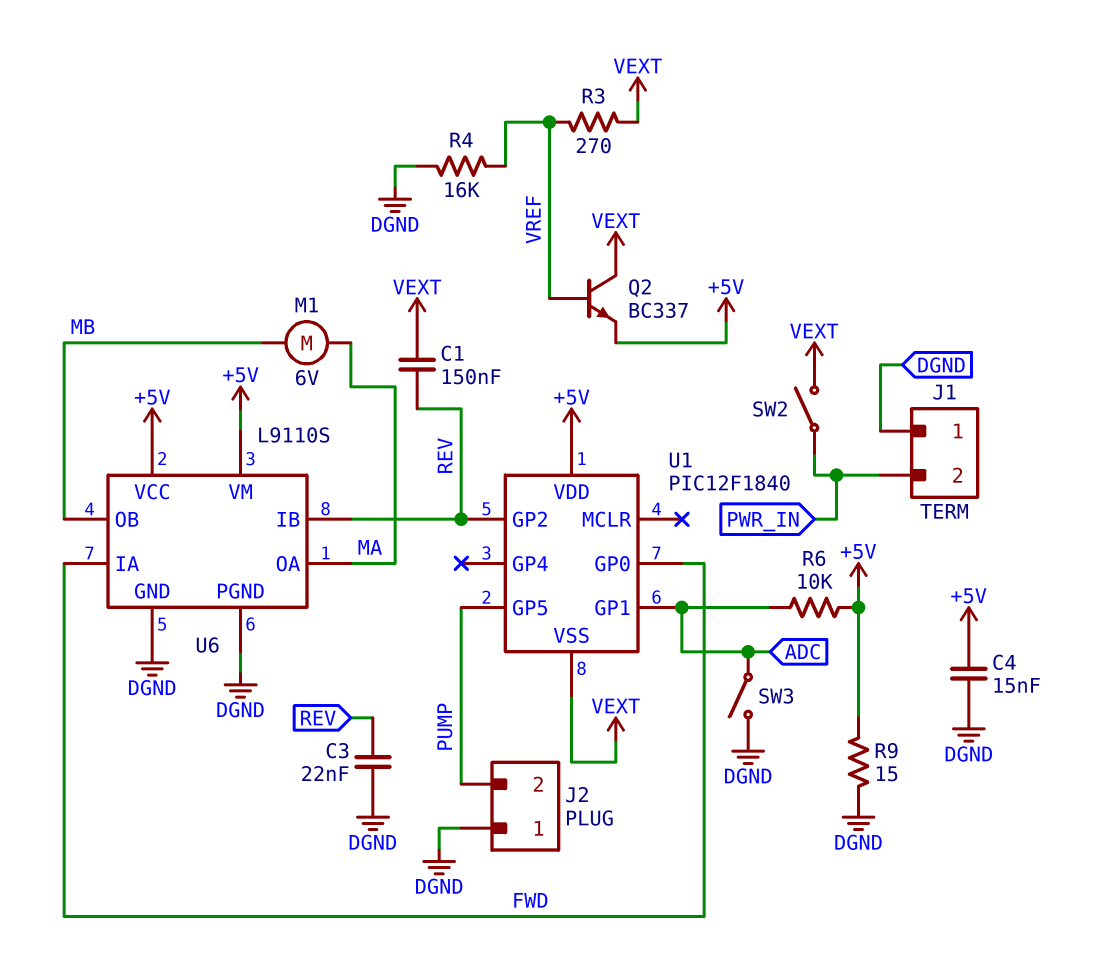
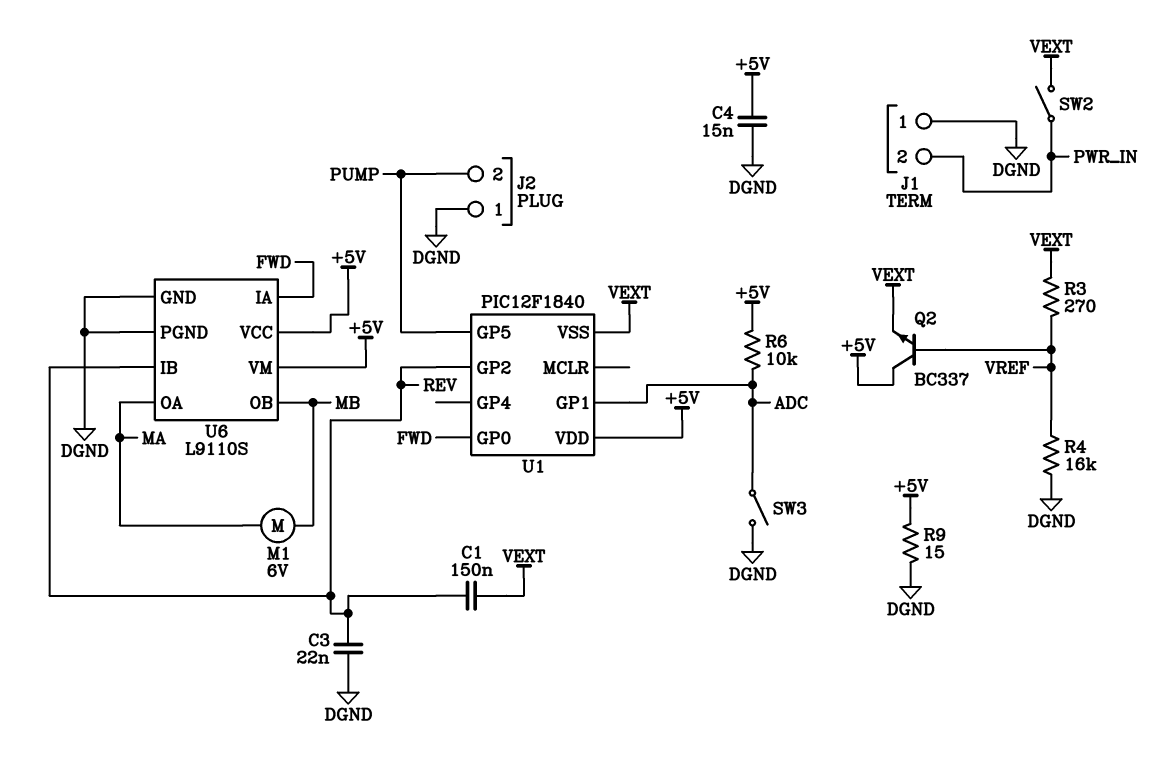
Q2: NPN BC337 (B VREF, C VEXT, E +5V) -> NPN BC337 (B VREF, C +5V, E VEXT)

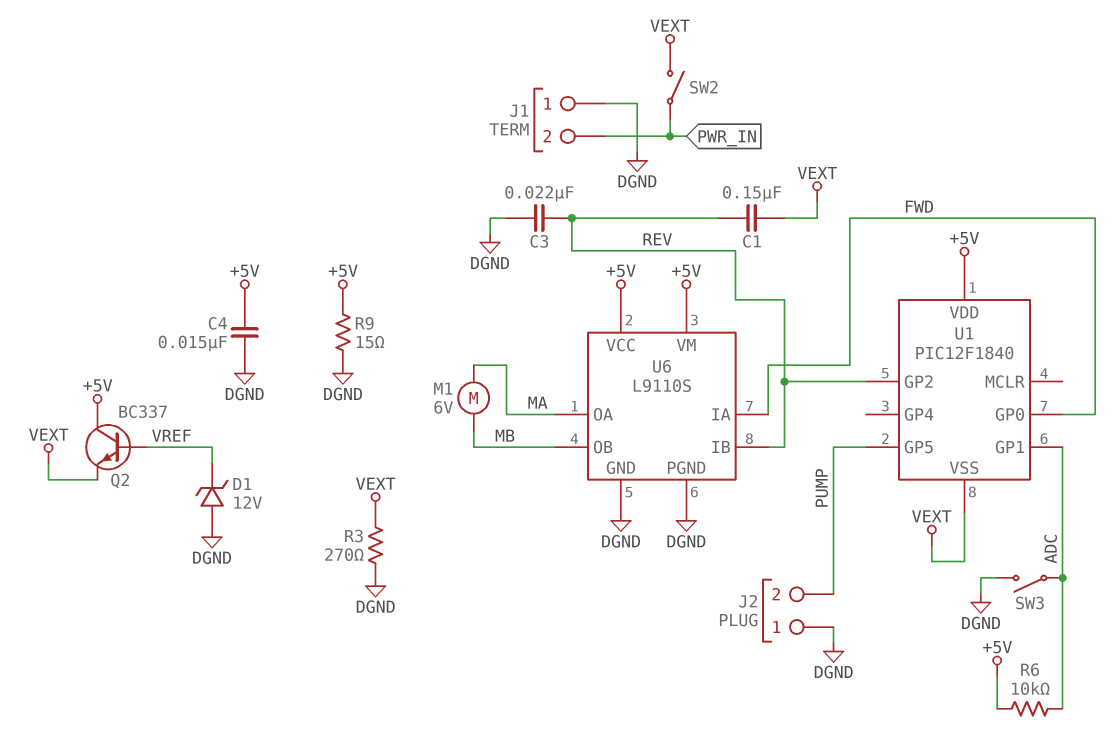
D1: none -> zener 12V (A DGND, K VREF)
R3: 270 (VEXT, VREF) -> 270 (DGND, VEXT)
R4: 16k (DGND, VREF) -> none

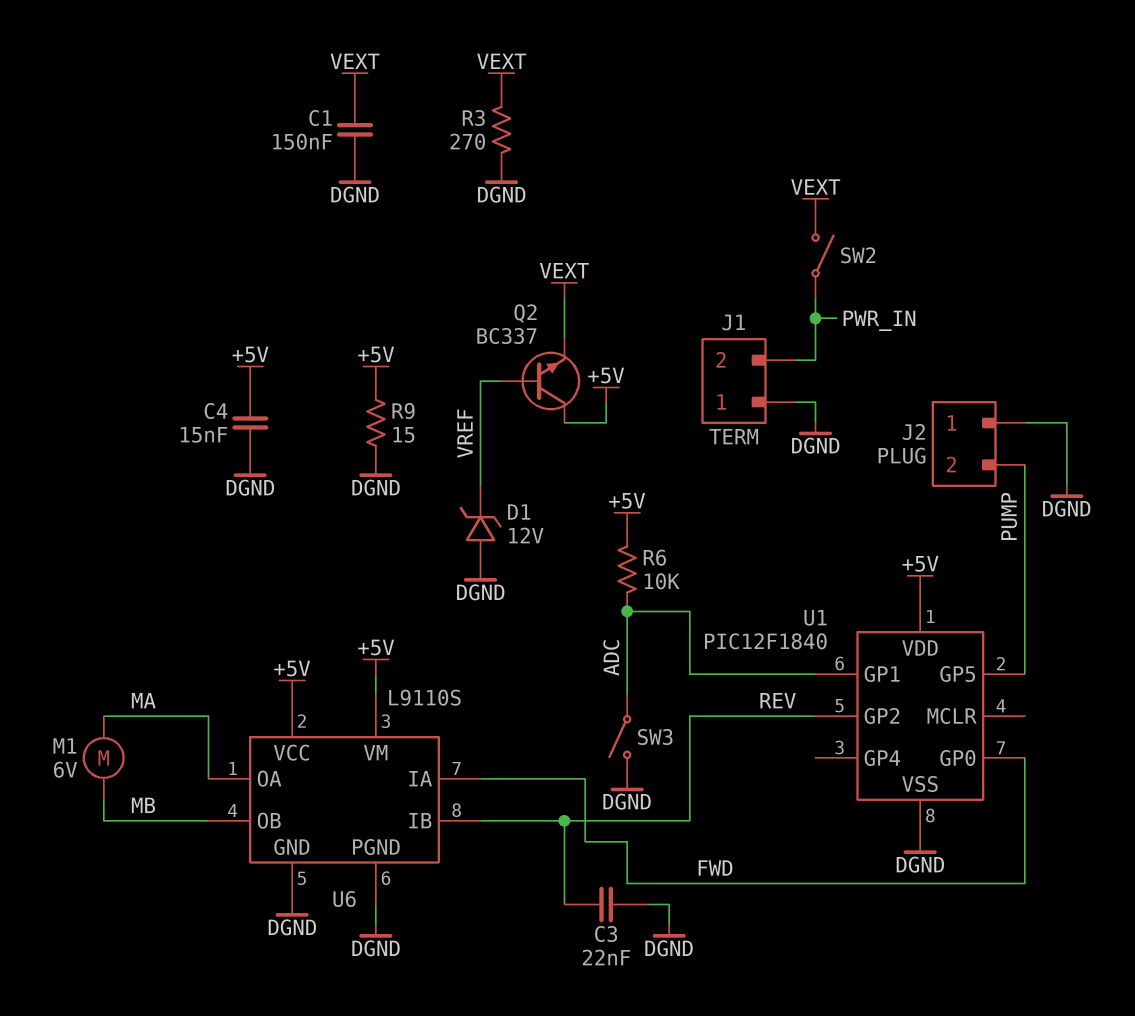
C1: 150nF (REV, VEXT) -> 150nF (DGND, VEXT)
U1 pin VSS: VEXT -> DGND

